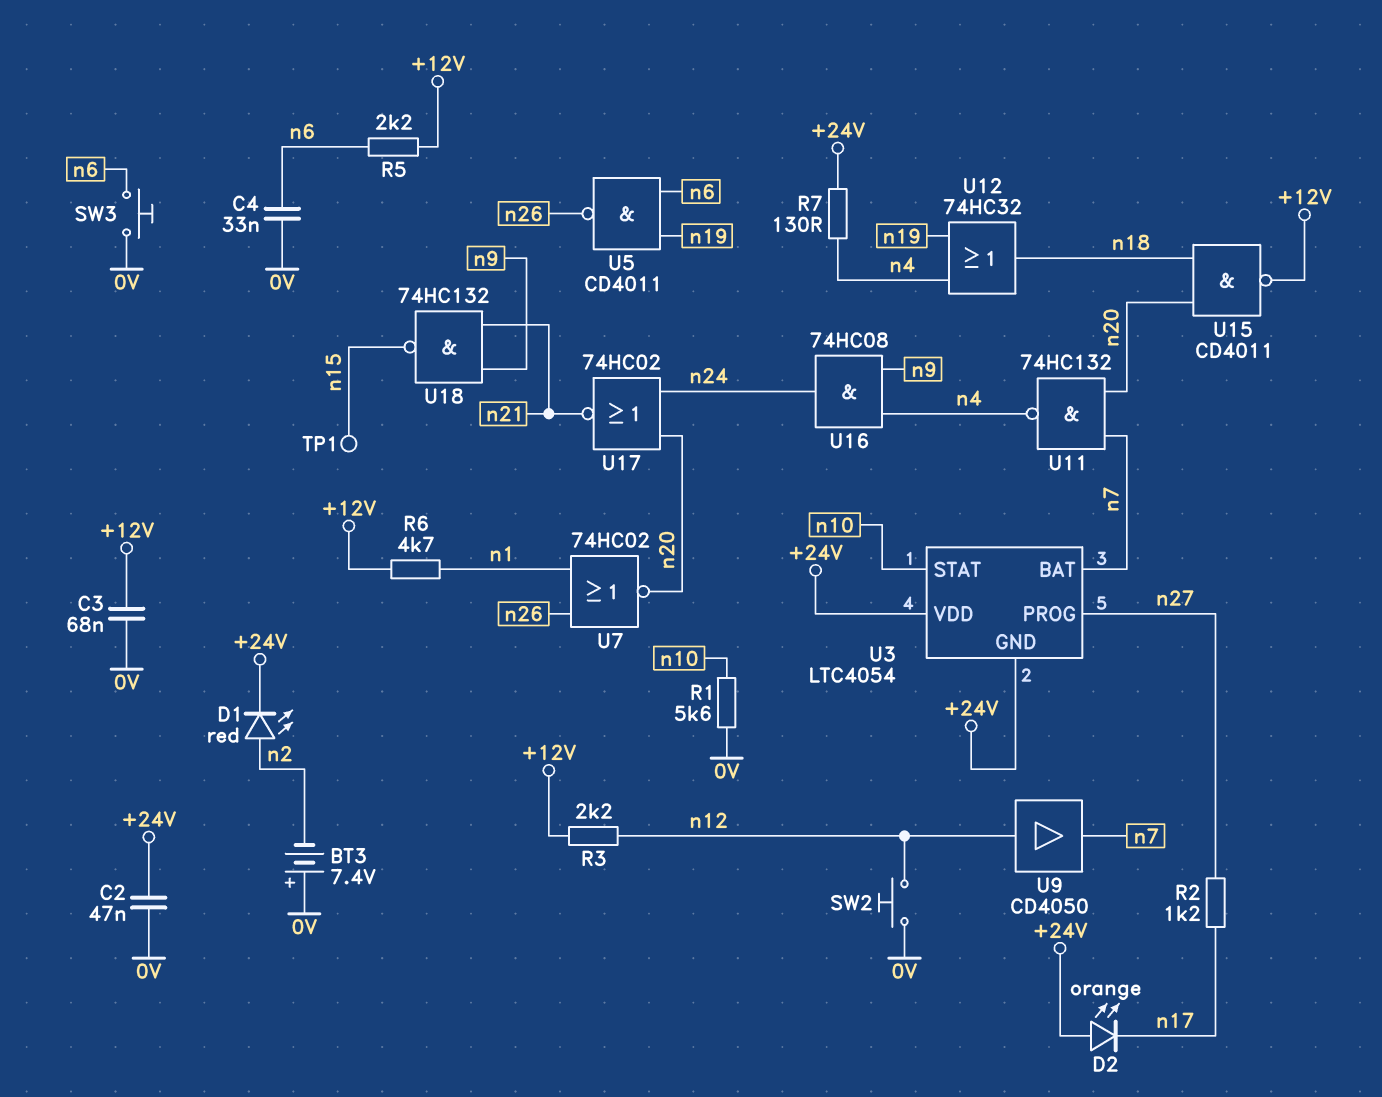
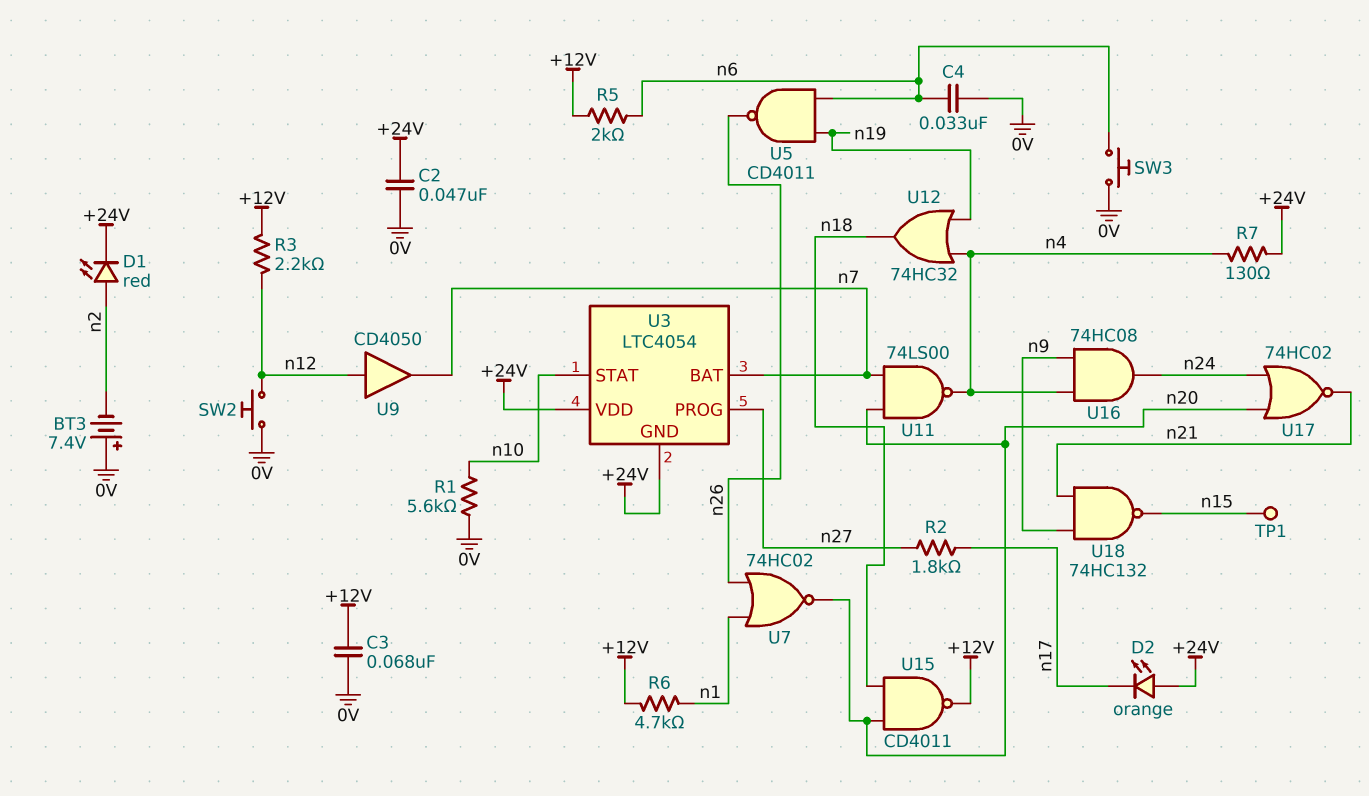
R2: 1.2k (n17, n27) -> 1.8k (n17, n27)
R5: 2.2k (+12V, n6) -> 2k (+12V, n6)
U11: NAND 74HC132 (in n7, in n20, out n4) -> NAND 74LS00 (in n7, in n20, out n4)

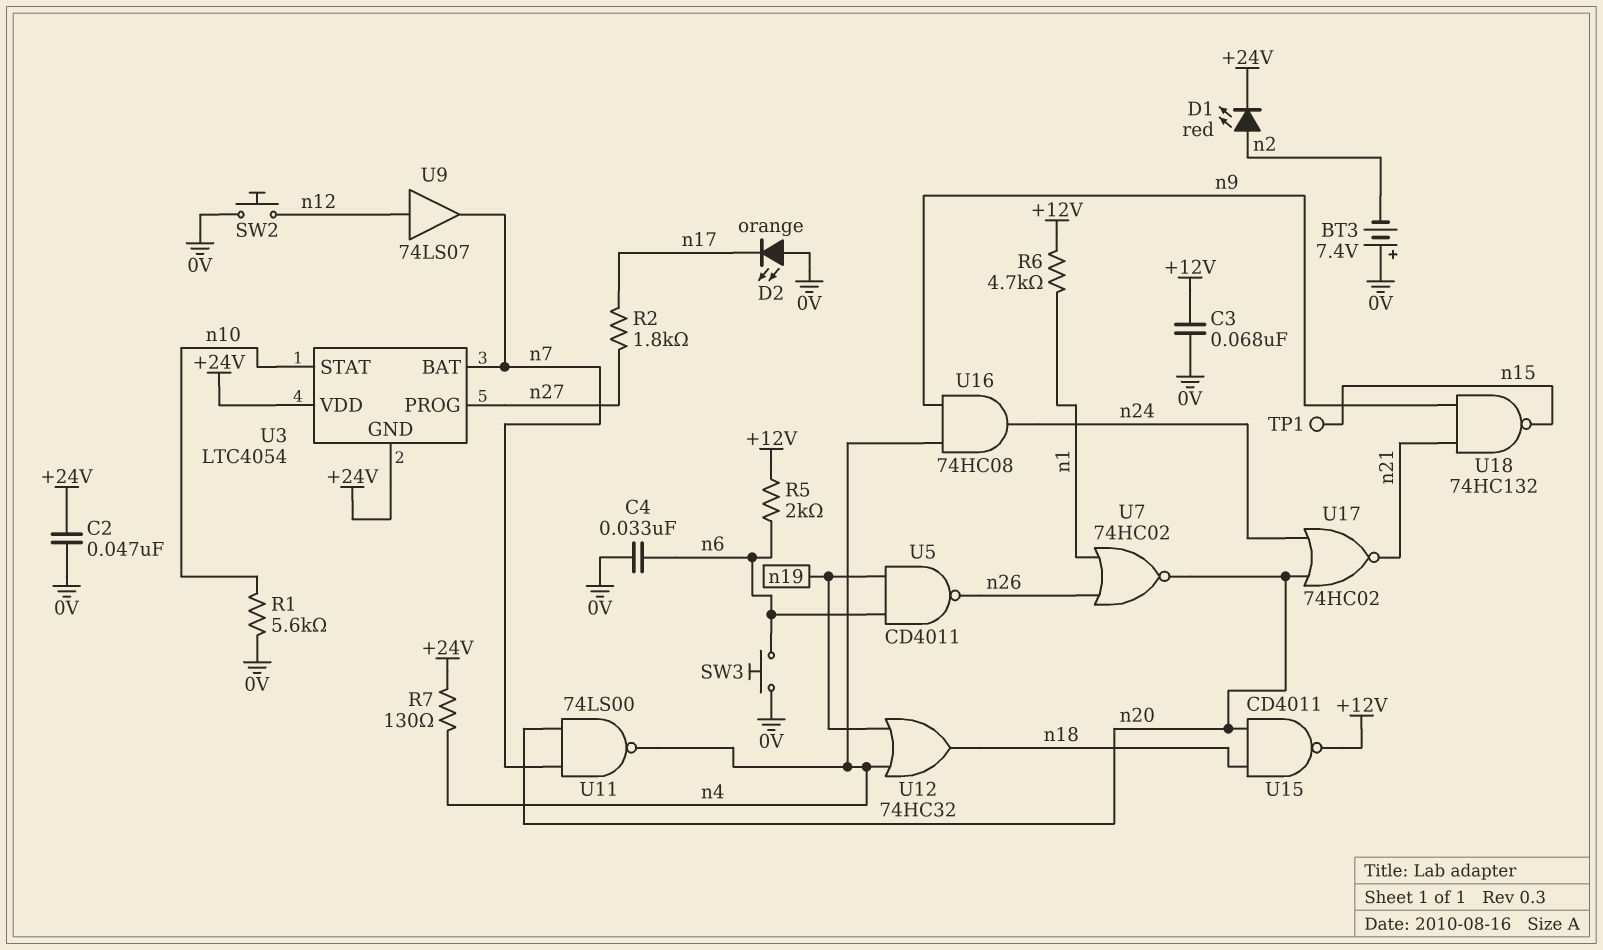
D2: LED orange (A +24V, K n17) -> LED orange (A 0V, K n17)
R3: 2.2k (+12V, n12) -> none
U9: buffer CD4050 (in n12, out n7) -> buffer 74LS07 (in n12, out n7)

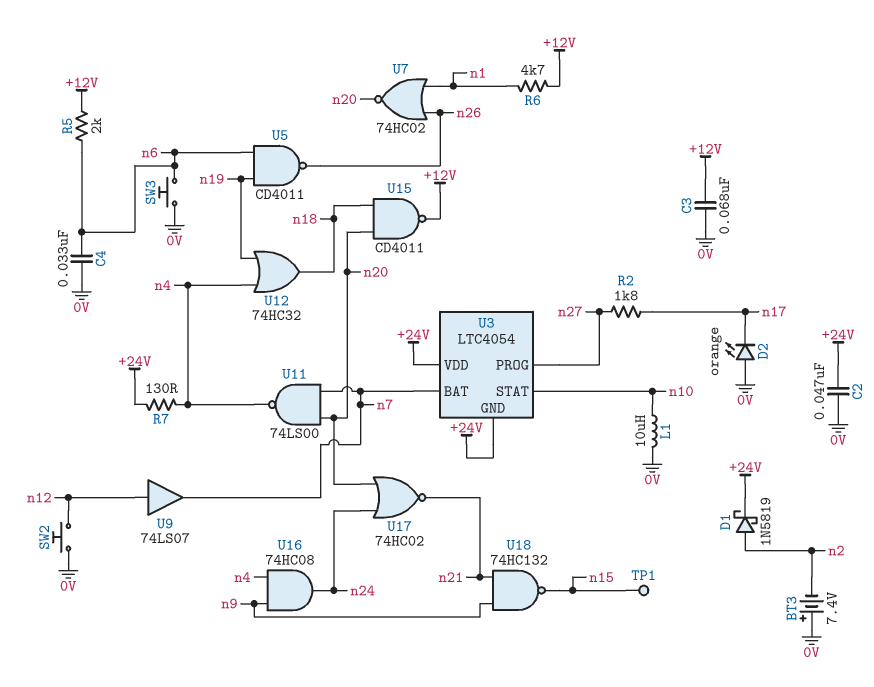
D1: LED red (A n2, K +24V) -> schottky 1N5819 (A n2, K +24V)
L1: none -> 10uH (0V, n10)
R1: 5.6k (0V, n10) -> none

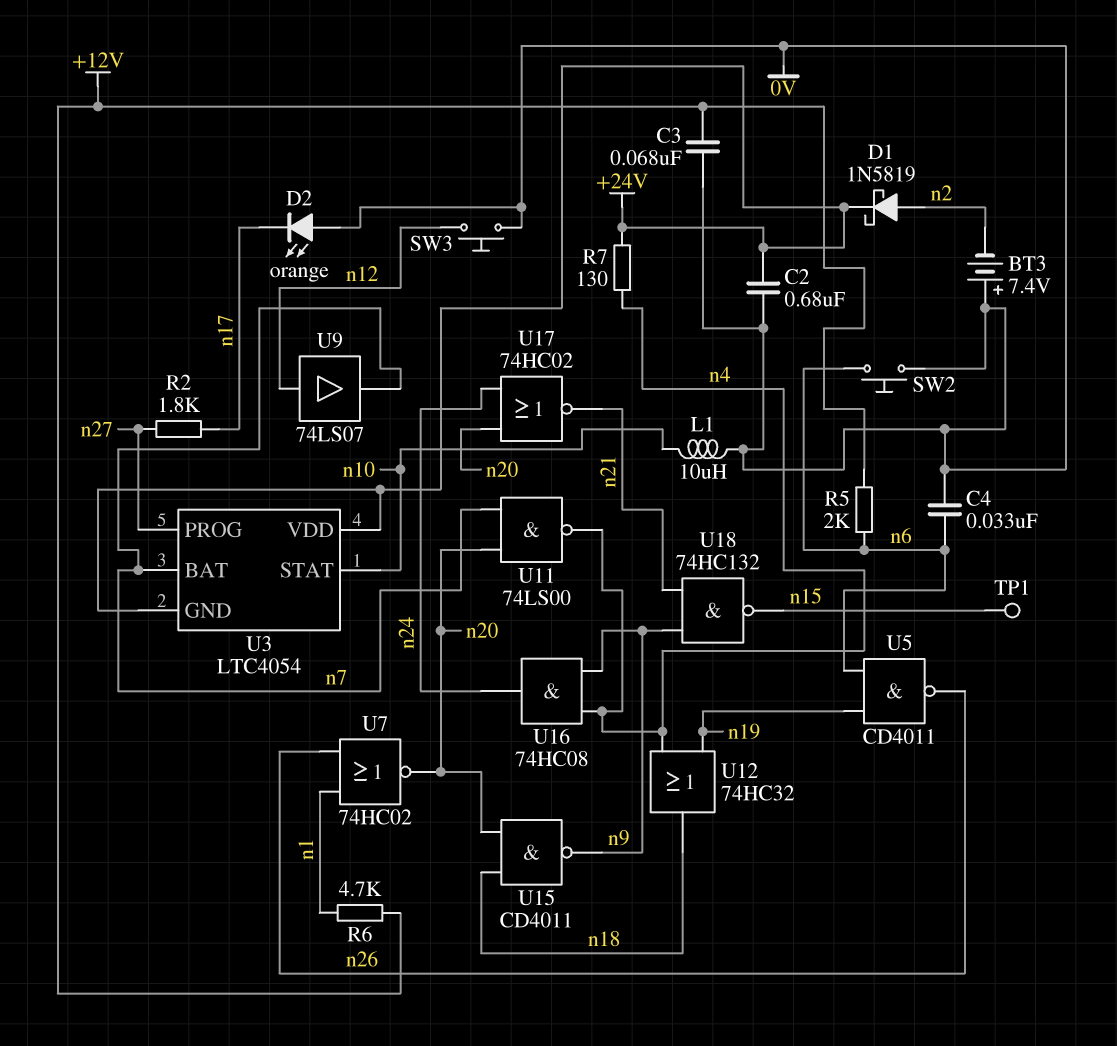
C2: 47nF (+24V, 0V) -> 680nF (+24V, 0V)
SW2: button (0V, n12) -> button (0V, n6)
SW3: button (0V, n6) -> button (0V, n12)
U15: NAND CD4011 (in n18, in n20, out +12V) -> NAND CD4011 (in n18, in n20, out n9)

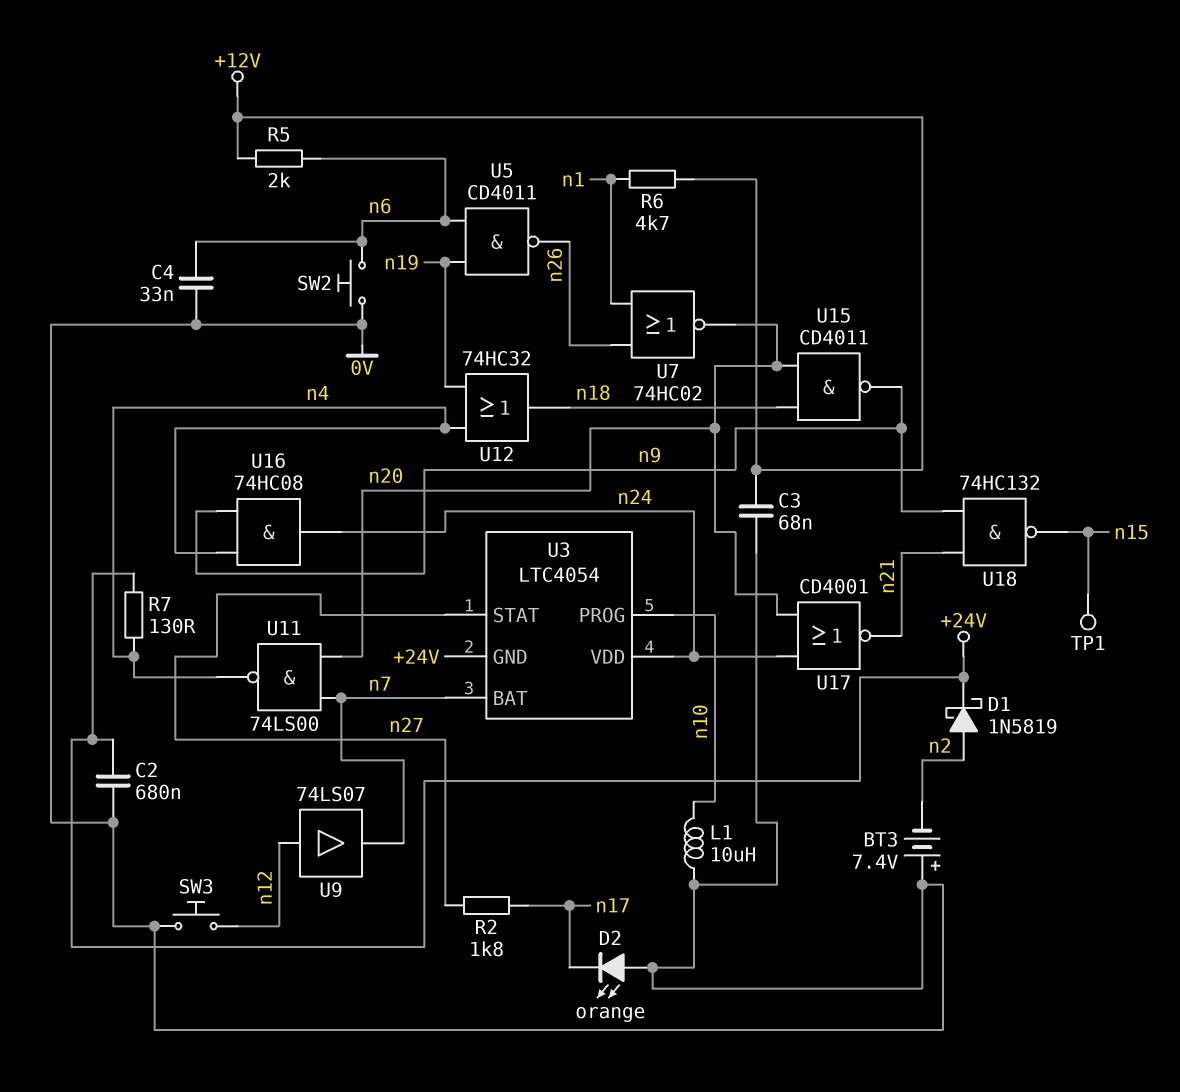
U3 pin PROG: n27 -> n10
U3 pin STAT: n10 -> n27
U3 pin VDD: +24V -> n24
U17: NOR 74HC02 (in n20, in n24, out n21) -> NOR CD4001 (in n20, in n24, out n21)

